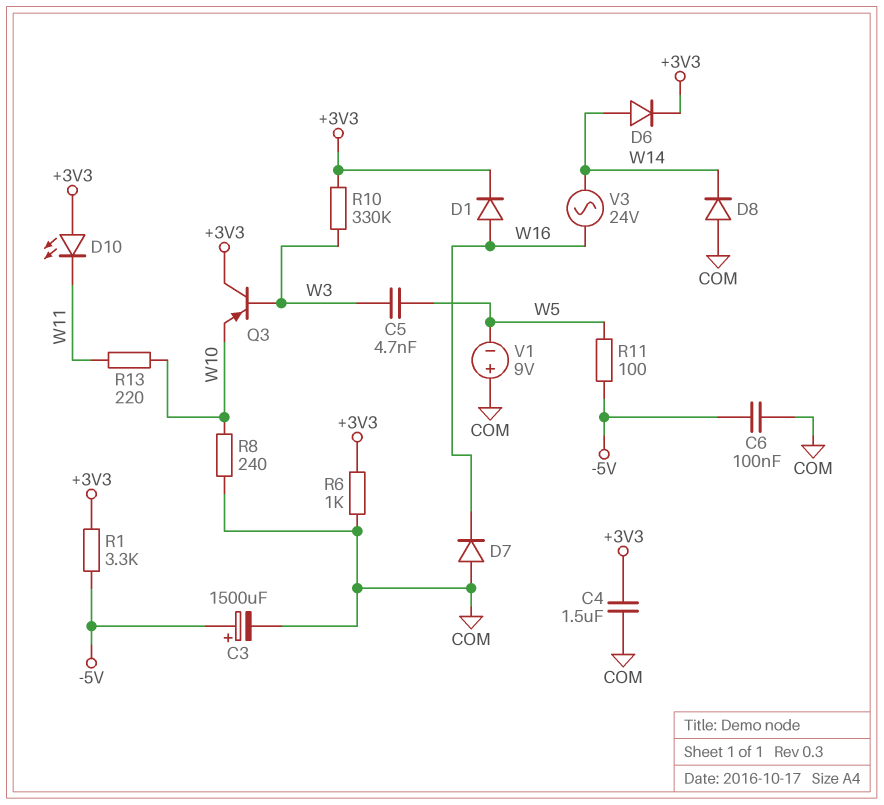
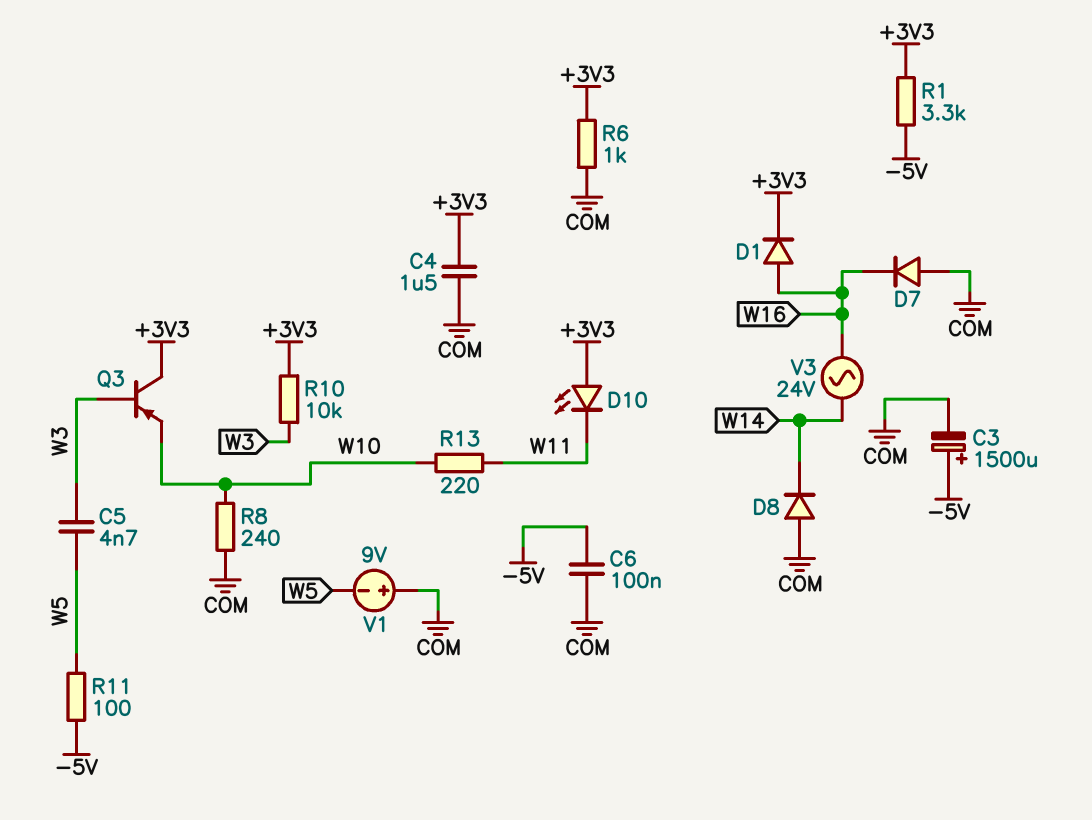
D6: diode (A W14, K +3V3) -> none
R10: 330k (+3V3, W3) -> 10k (+3V3, W3)

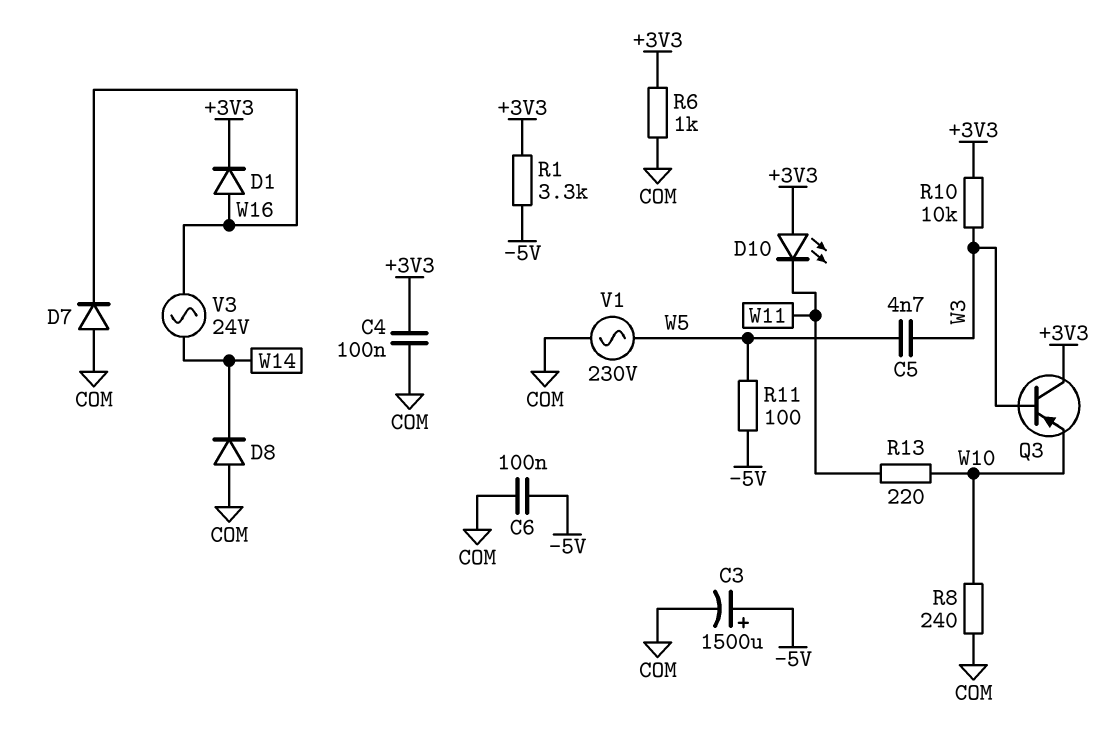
C4: 1.5uF (+3V3, COM) -> 100nF (+3V3, COM)
V1: 9V (plus COM, minus W5) -> AC 230V (COM, W5)

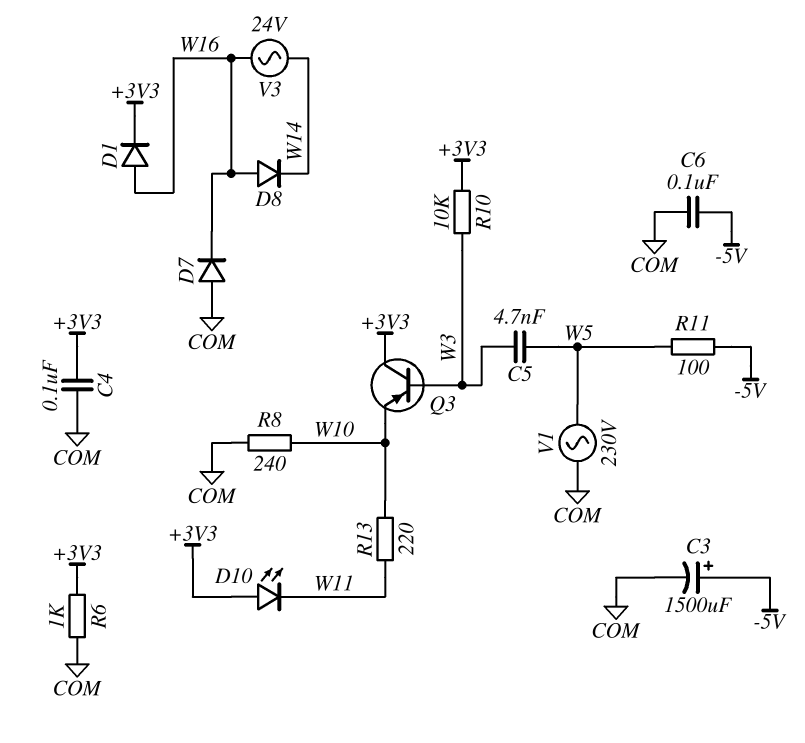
D8: diode (A COM, K W14) -> diode (A W16, K W14)
R1: 3.3k (+3V3, -5V) -> none

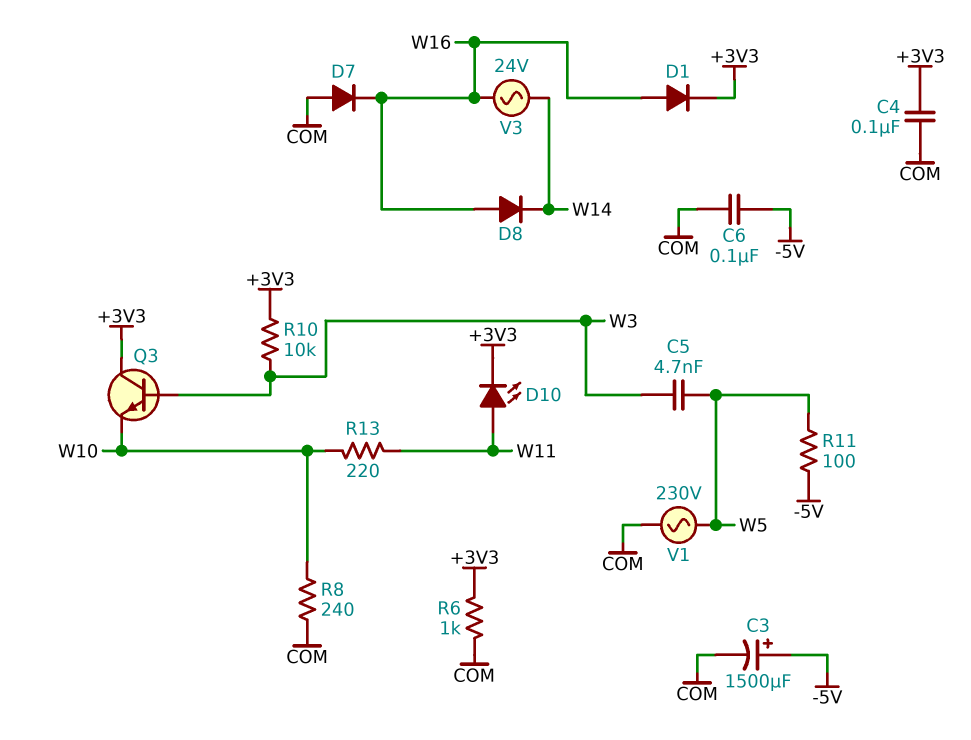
D10: LED (A +3V3, K W11) -> LED (A W11, K +3V3)
Q3: PNP (B W3, C +3V3, E W10) -> NPN (B W3, C +3V3, E W10)

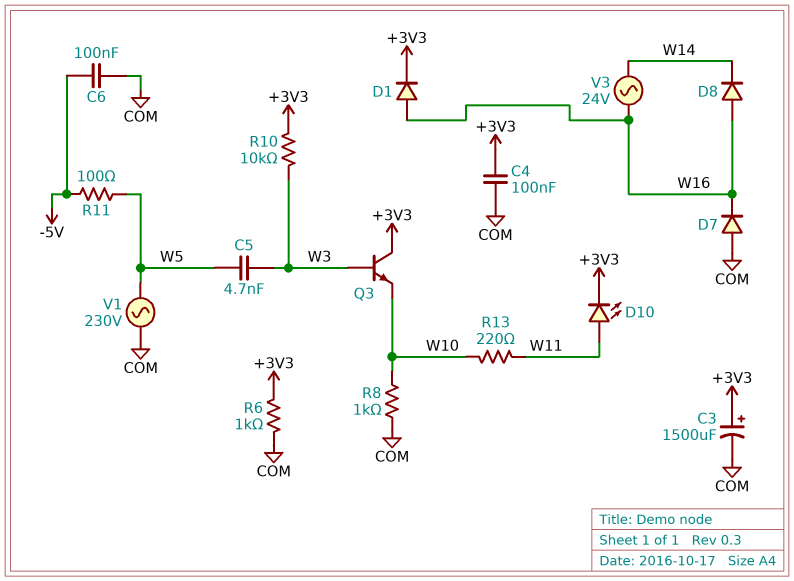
C3: 1500uF (plus -5V, minus COM) -> 1500uF (plus +3V3, minus COM)
R8: 240 (COM, W10) -> 1k (COM, W10)

